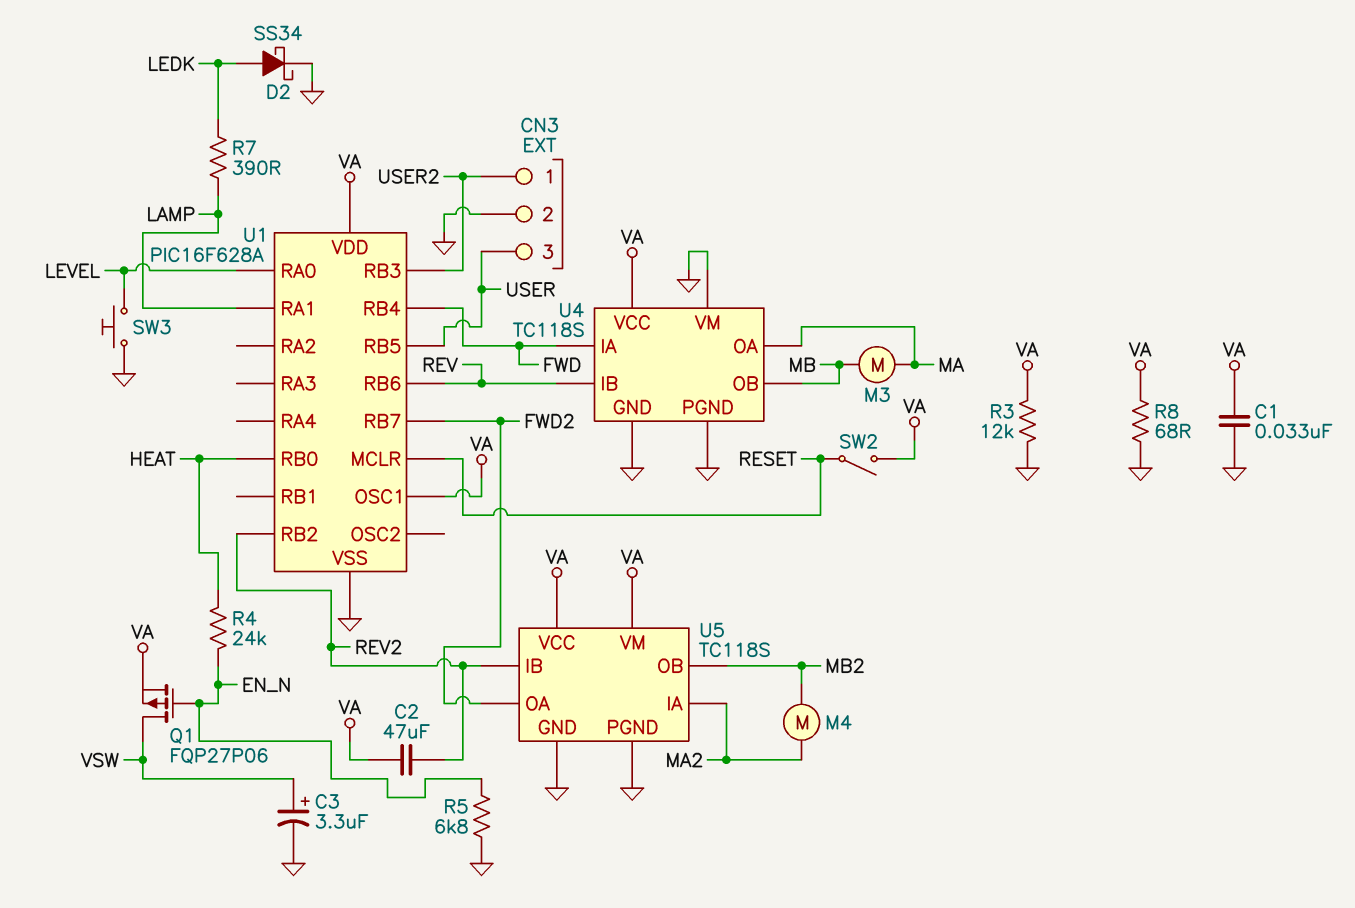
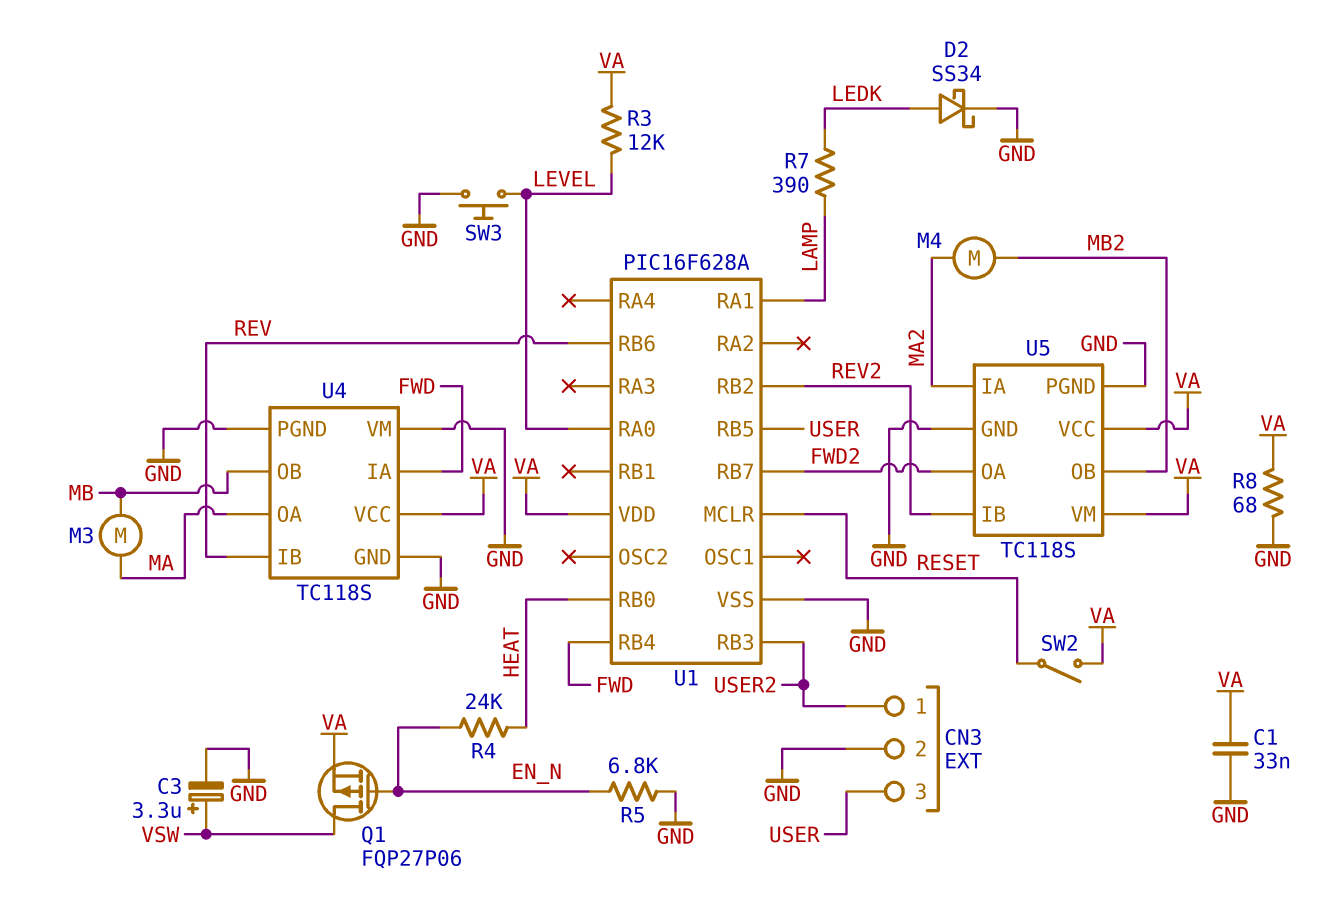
C2: 47uF (REV2, VA) -> none
R3: 12k (GND, VA) -> 12k (LEVEL, VA)
U1 pin OSC1: VA -> none

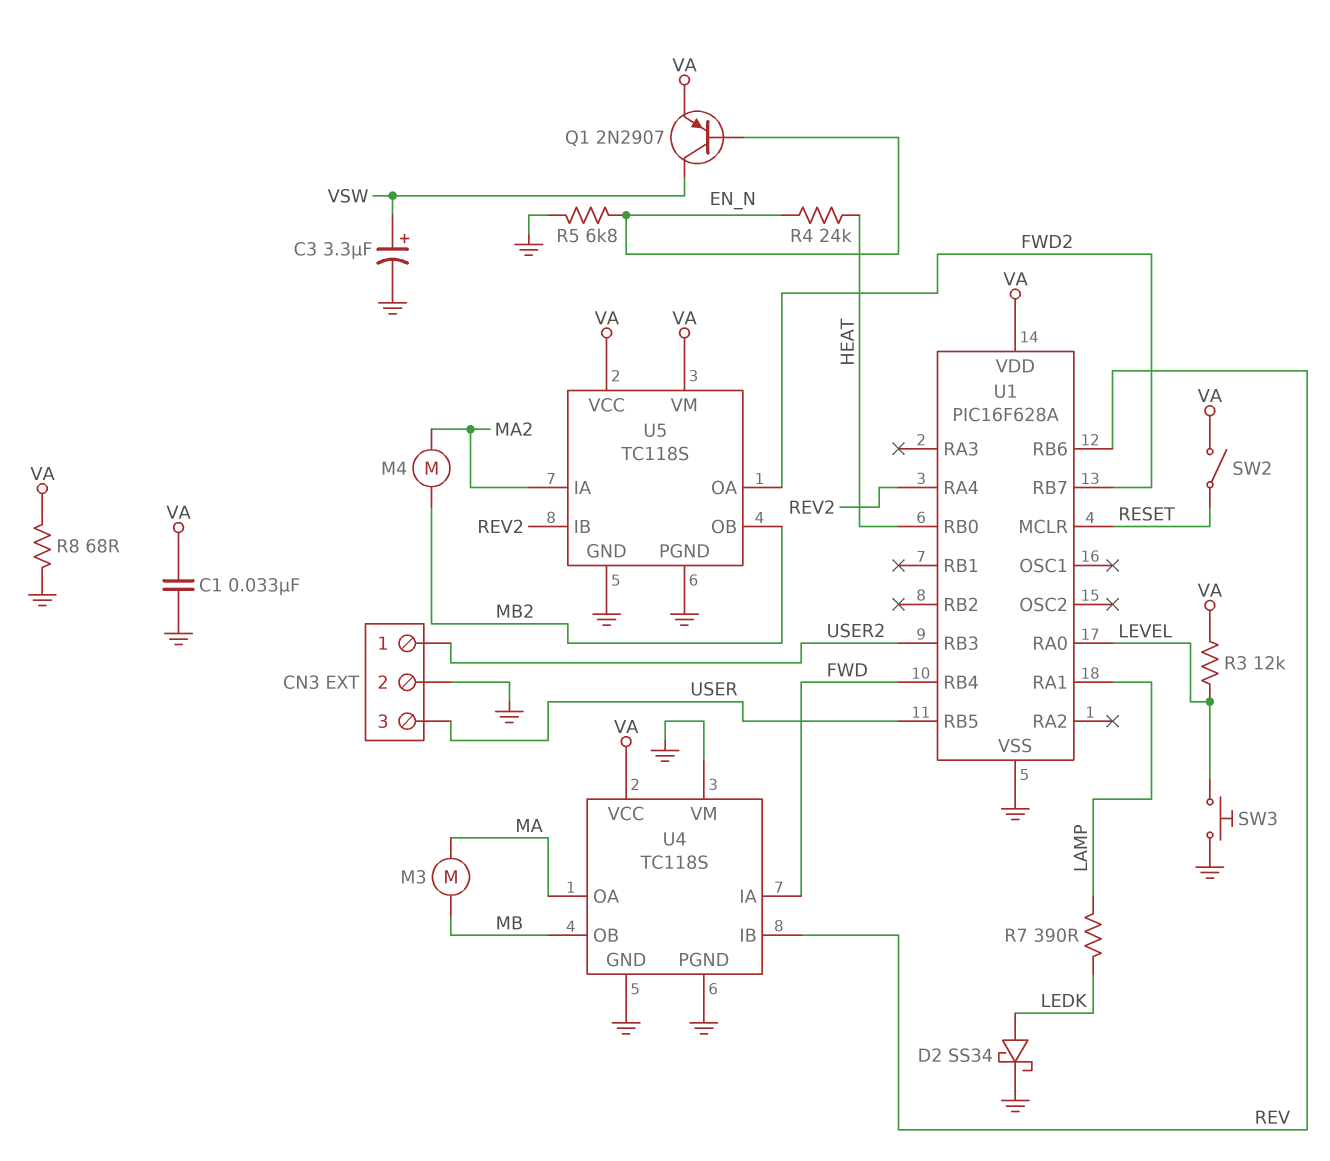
Q1: PMOS FQP27P06 (G EN_N, D VSW, S VA) -> PNP 2N2907 (B EN_N, C VSW, E VA)
U1 pin RA4: none -> REV2
U1 pin RB2: REV2 -> none

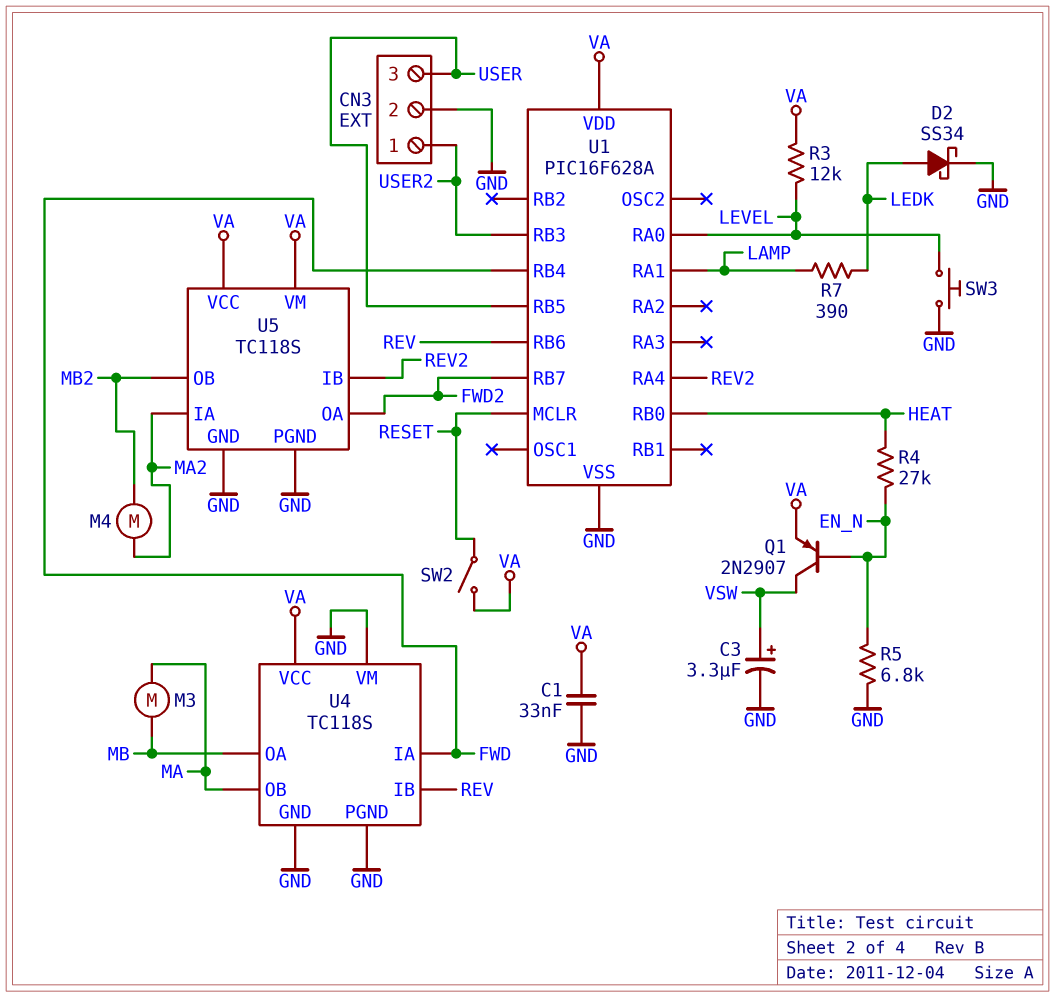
R4: 24k (EN_N, HEAT) -> 27k (EN_N, HEAT)
R8: 68 (GND, VA) -> none
U4 pin OA: MA -> MB
U4 pin OB: MB -> MA

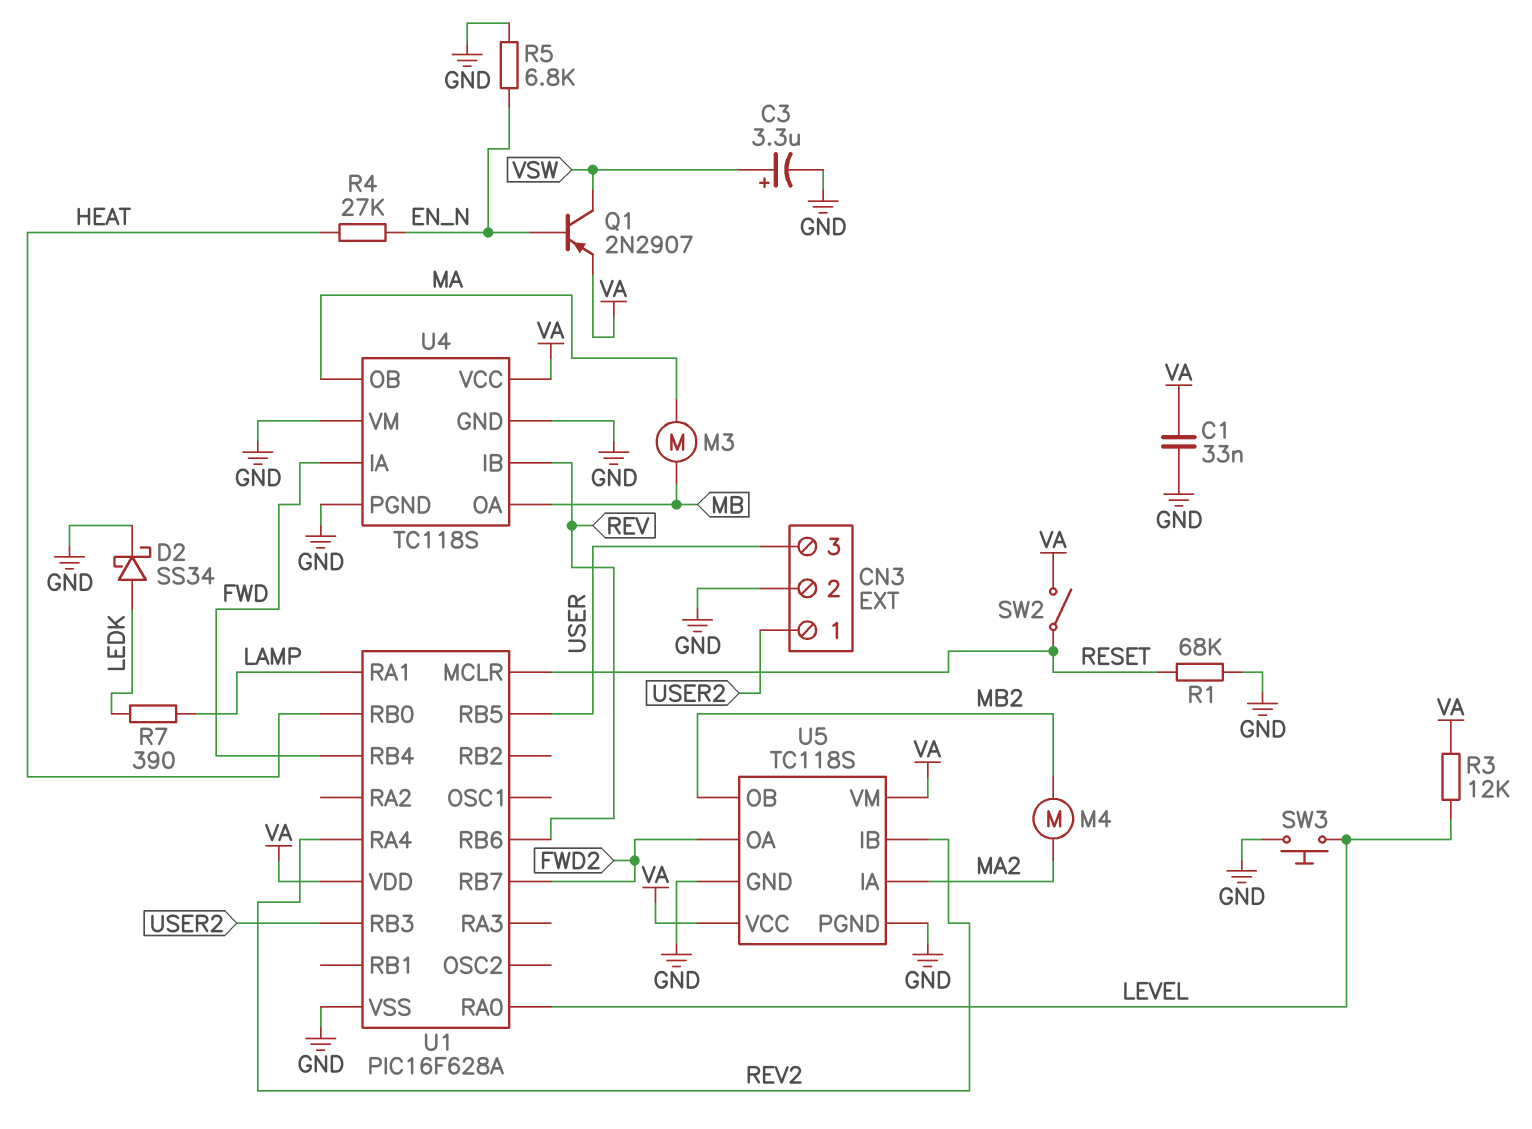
R1: none -> 68k (GND, RESET)

